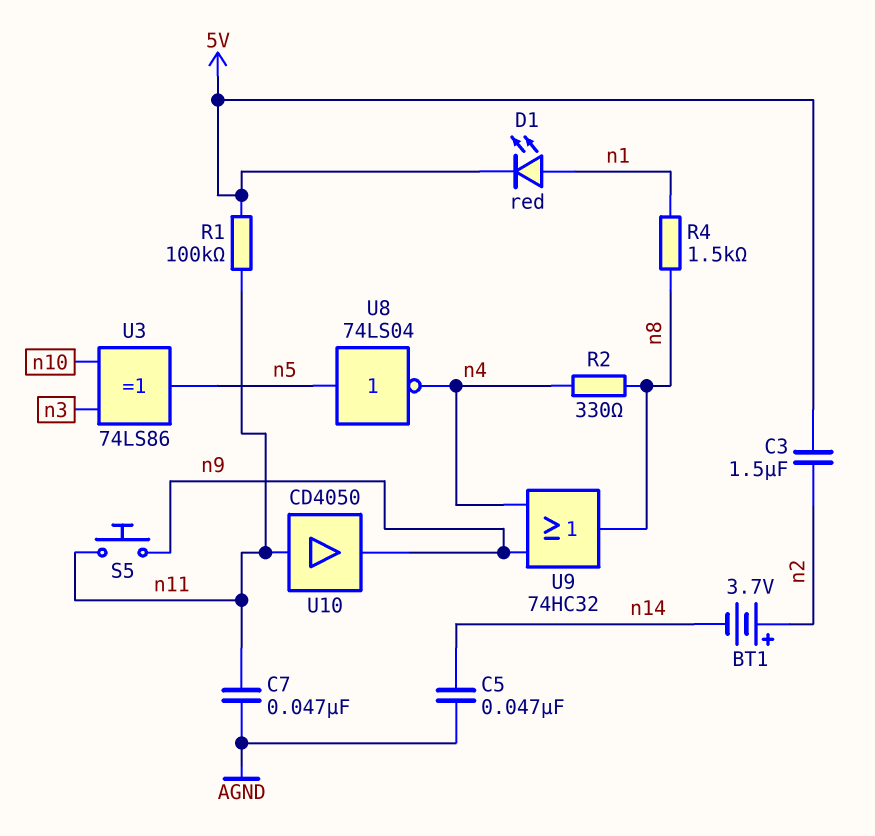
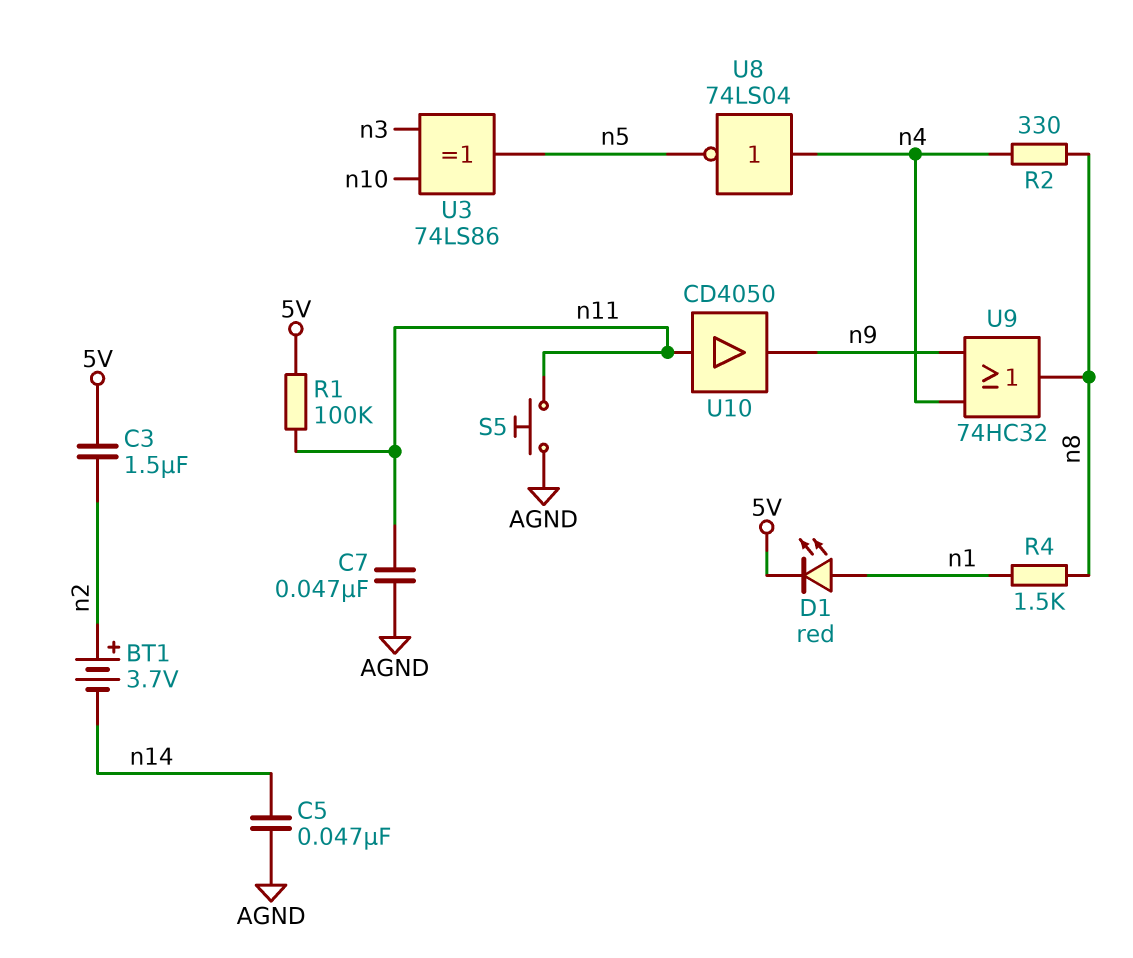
S5: button (n9, n11) -> button (AGND, n11)
U8: NOT 74LS04 (in n5, out n4) -> NOT 74LS04 (in n4, out n5)

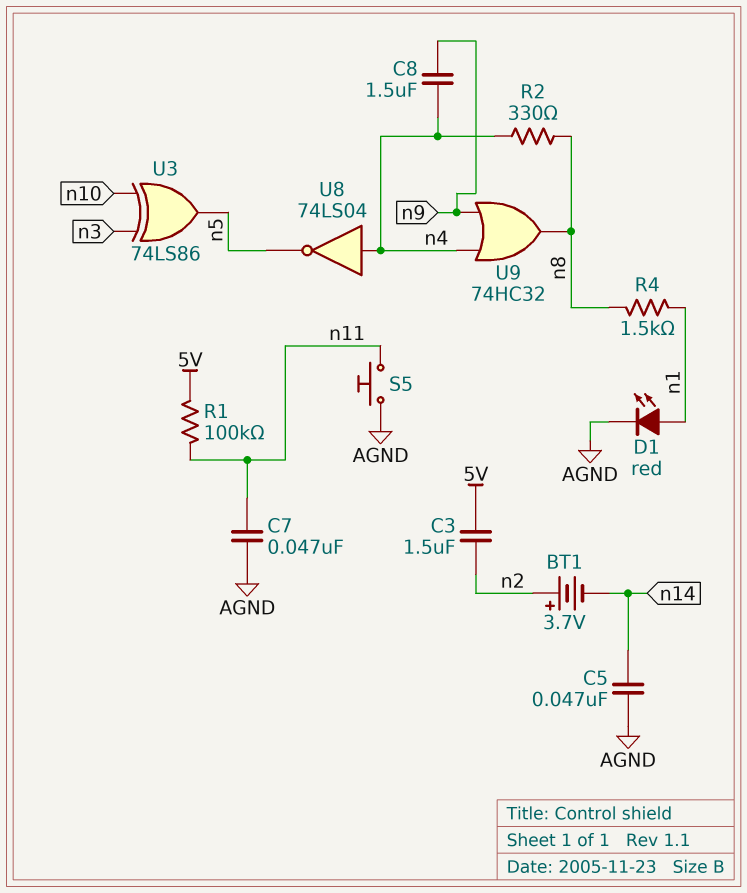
C8: none -> 1.5uF (n4, n9)
D1: LED red (A n1, K 5V) -> LED red (A n1, K AGND)
U10: buffer CD4050 (in n11, out n9) -> none

